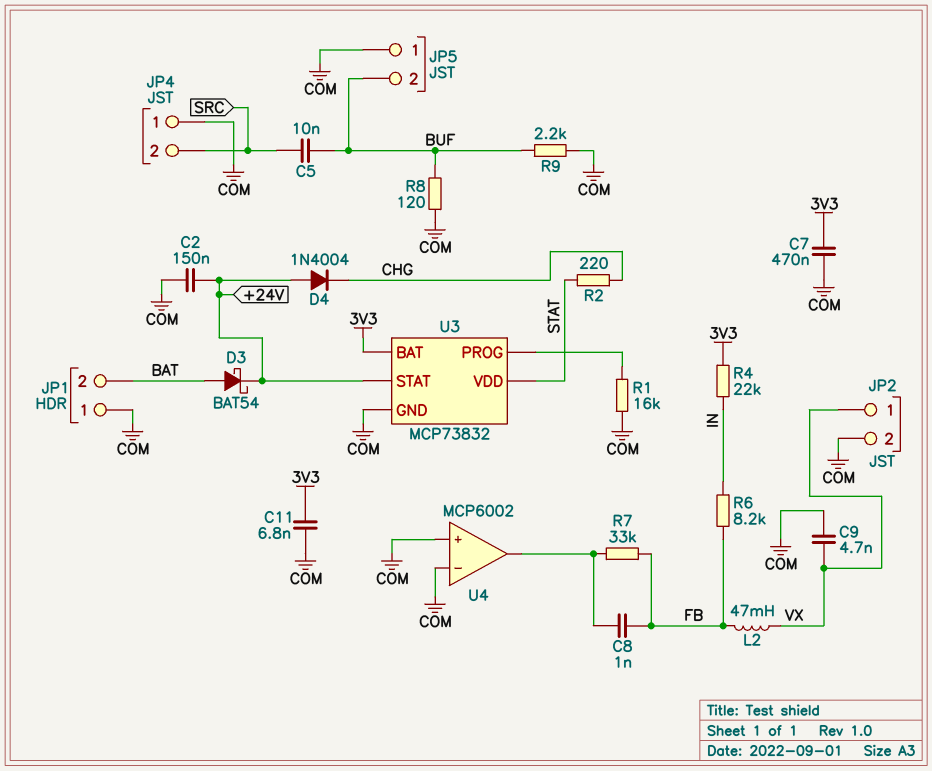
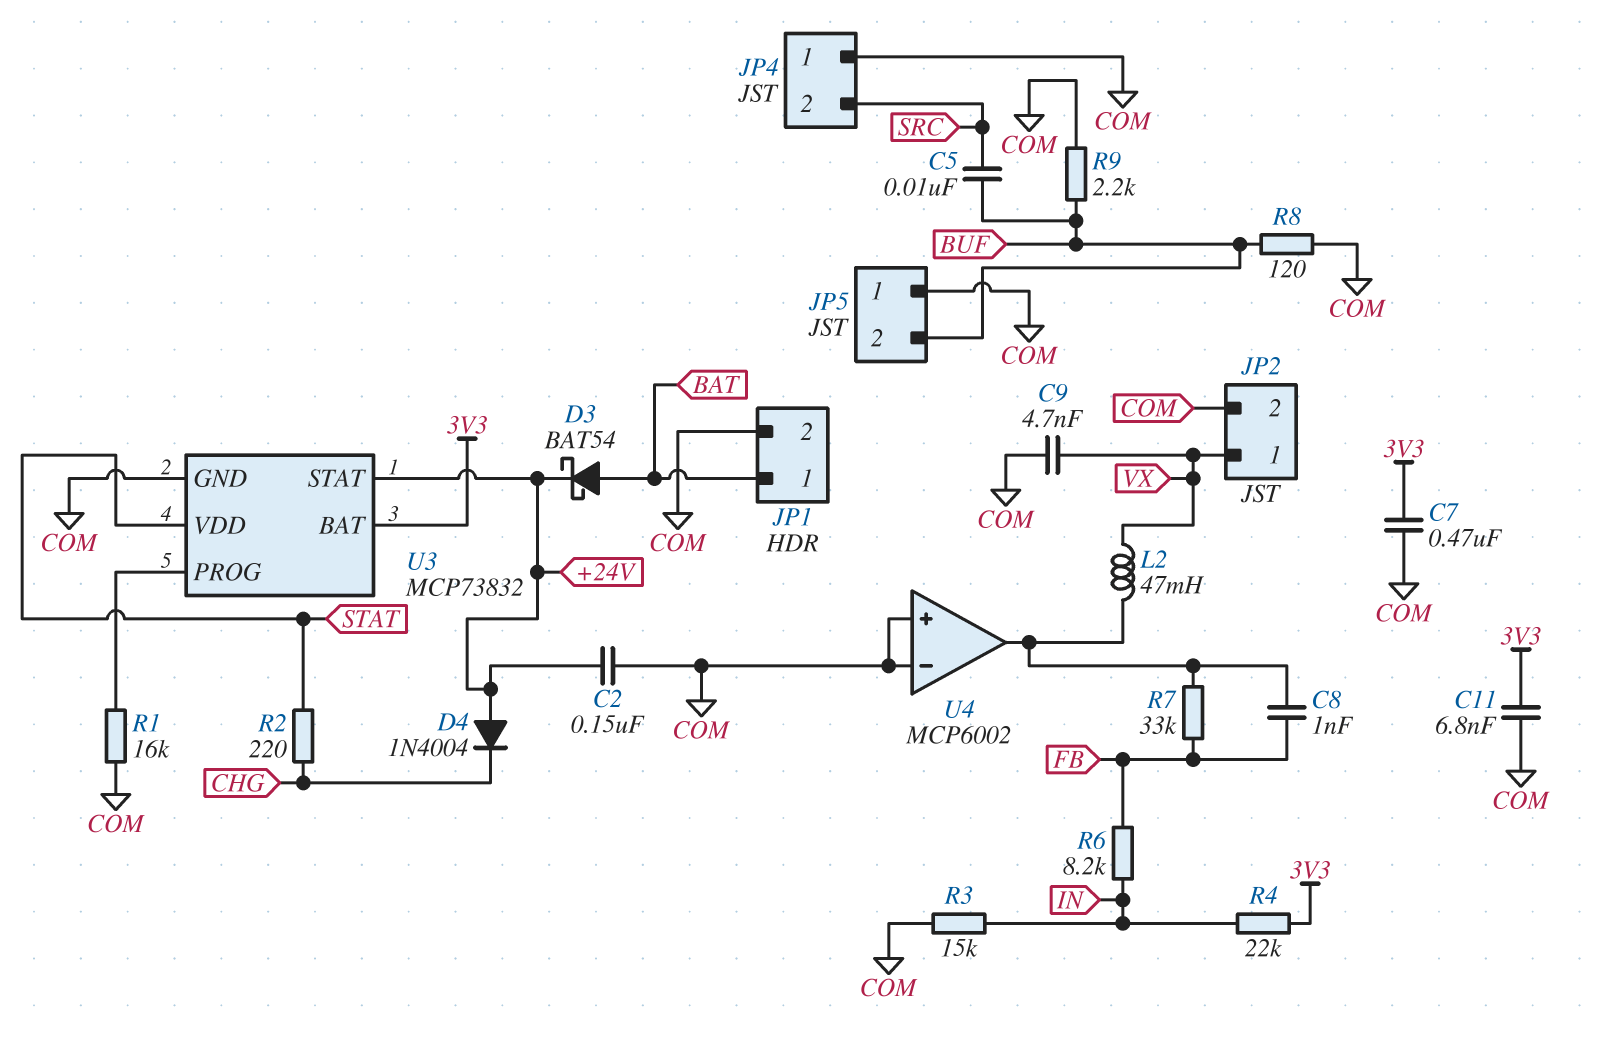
JP1 pin 1: COM -> BAT
JP1 pin 2: BAT -> COM
L2: 47mH (FB, VX) -> 47mH (U4/out, VX)
R3: none -> 15k (COM, IN)

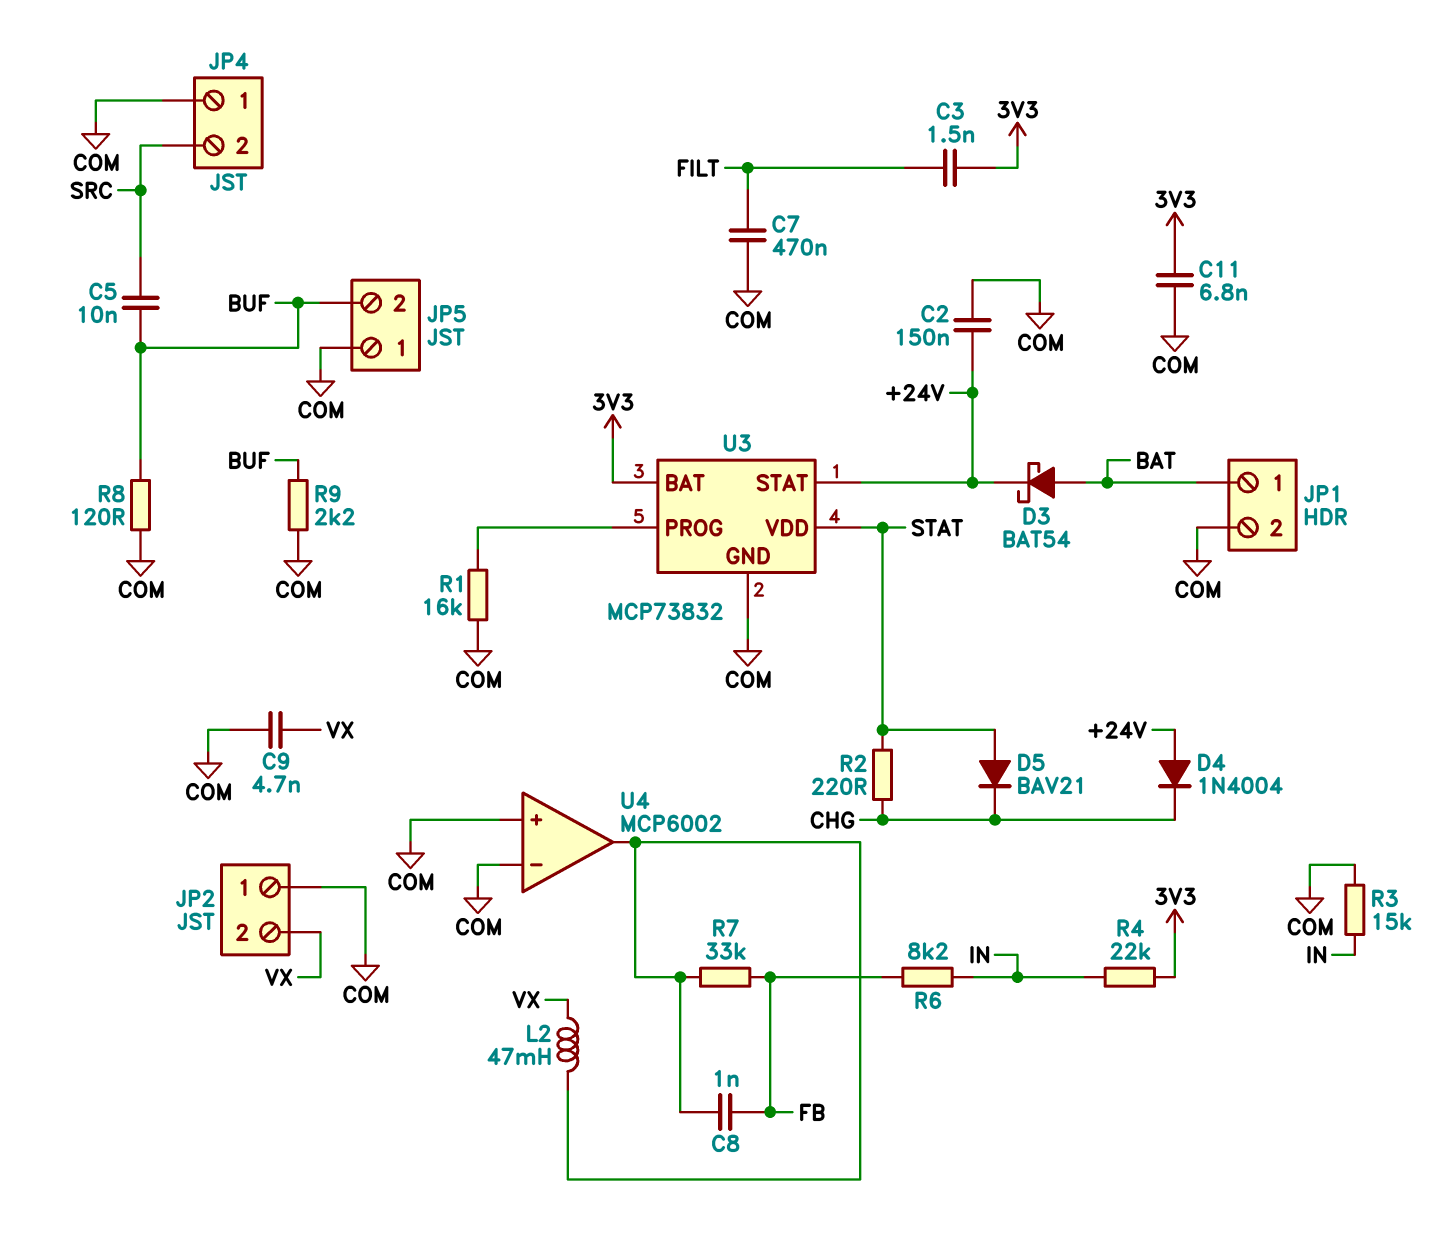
C3: none -> 1.5nF (3V3, FILT)
C7: 470nF (3V3, COM) -> 470nF (COM, FILT)
D5: none -> diode BAV21 (A STAT, K CHG)
JP2 pin 1: VX -> COM
JP2 pin 2: COM -> VX

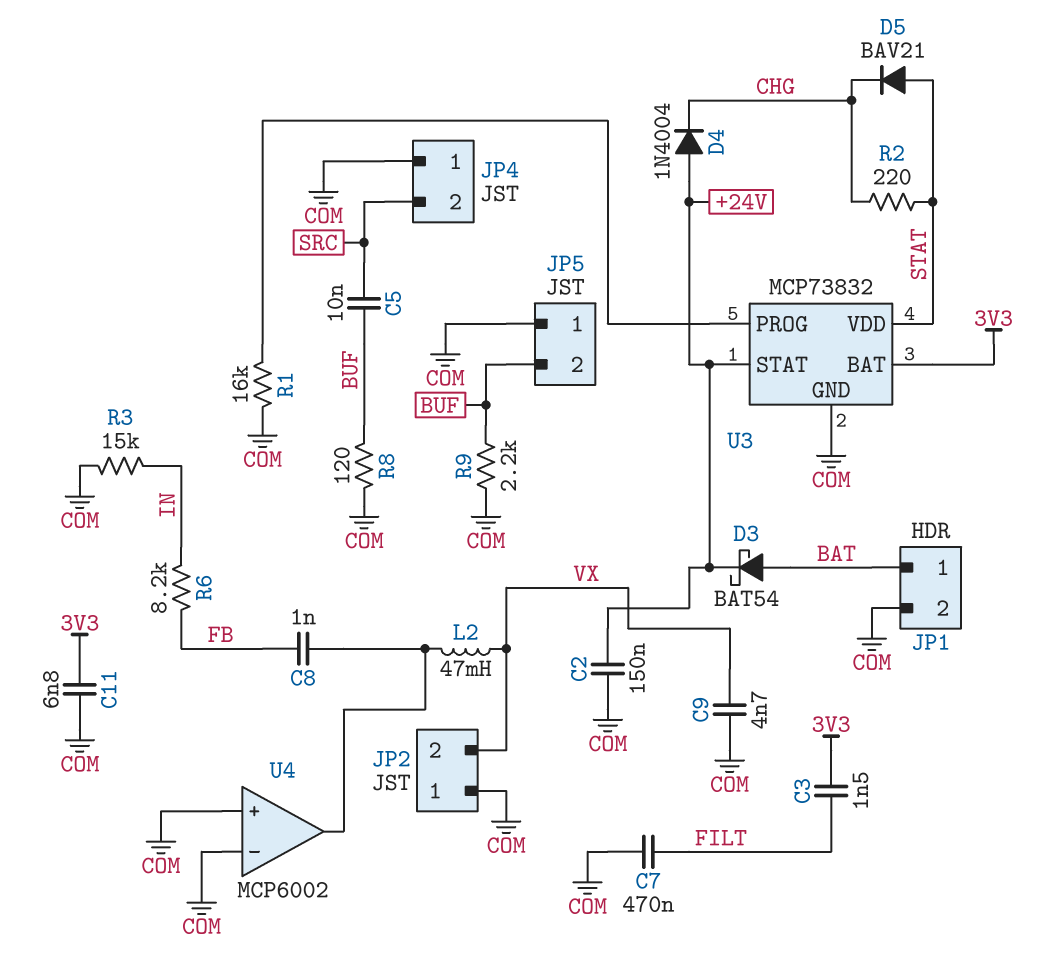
R4: 22k (3V3, IN) -> none
R7: 33k (FB, U4/out) -> none

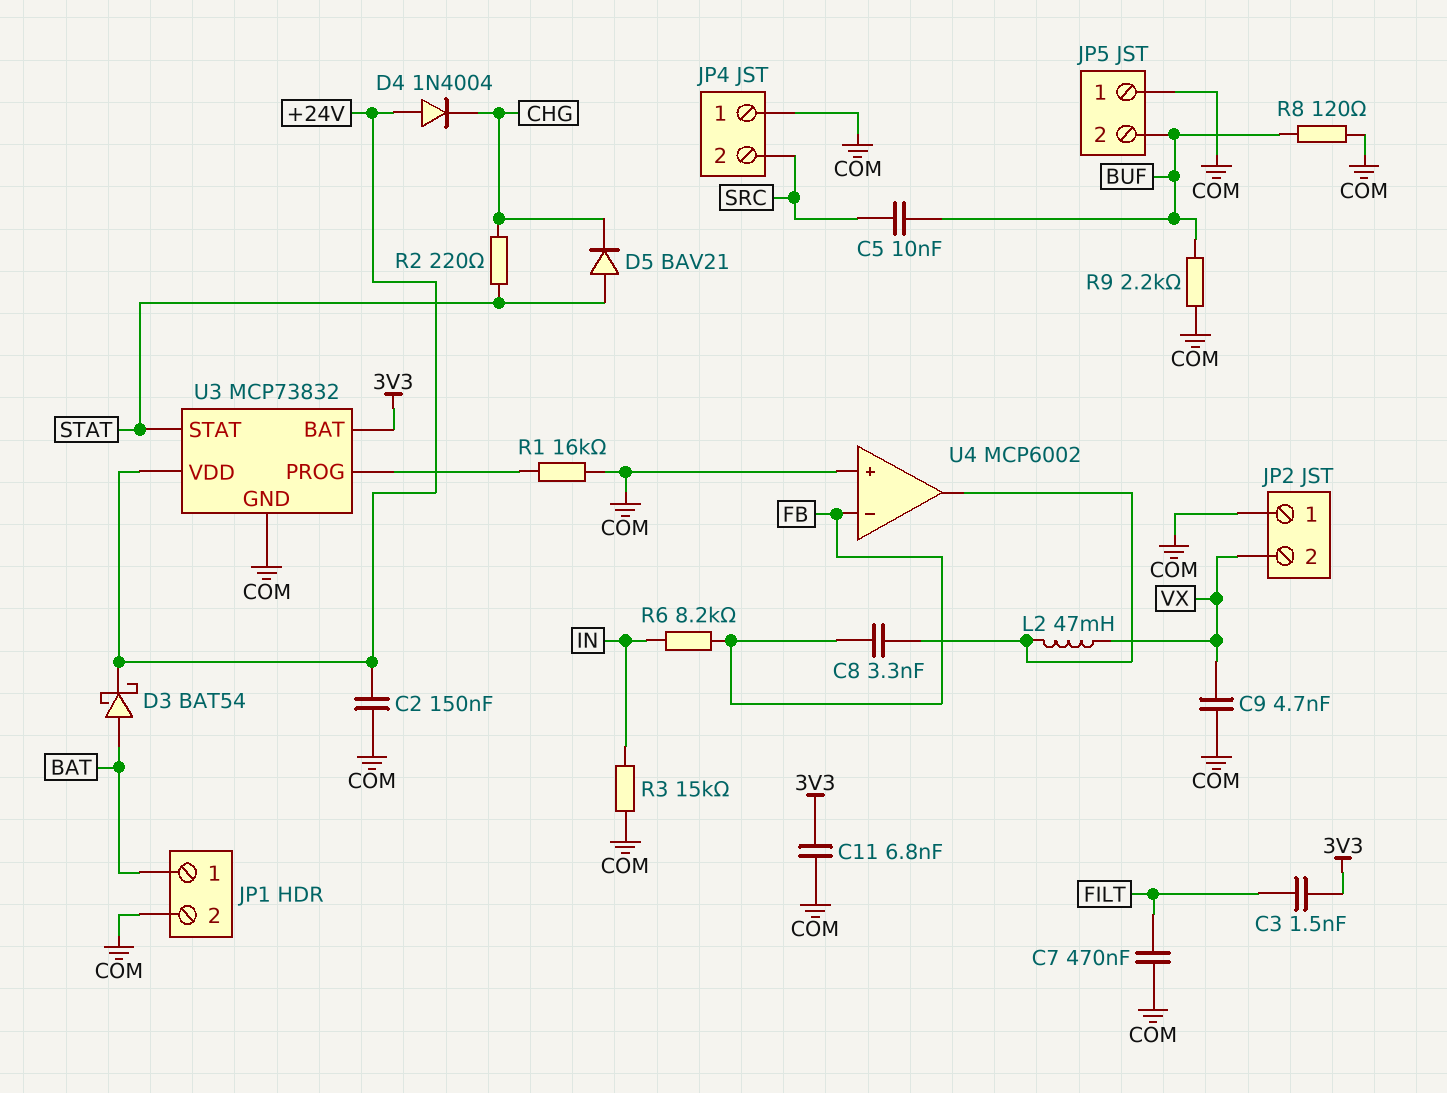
C8: 1nF (FB, U4/out) -> 3.3nF (FB, U4/out)
U3 pin STAT: +24V -> STAT
U3 pin VDD: STAT -> +24V
U4 pin in-: COM -> FB

